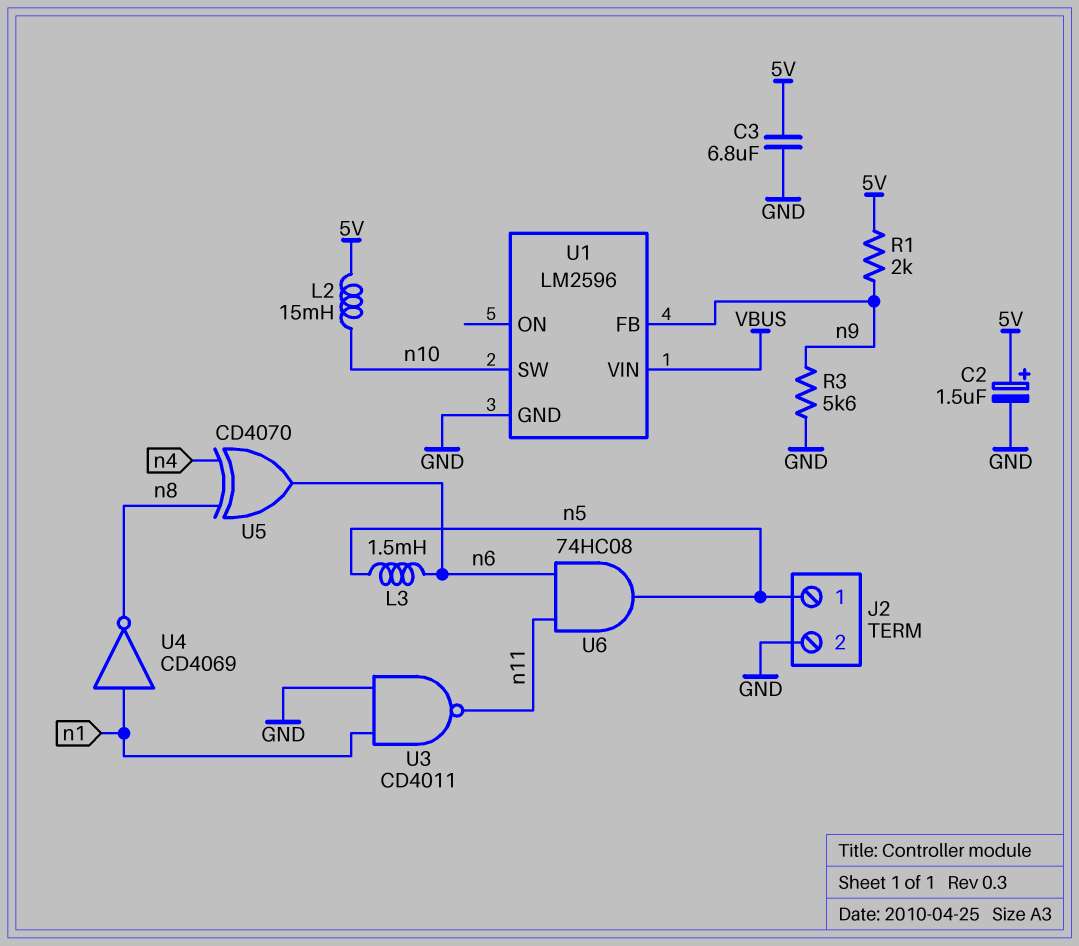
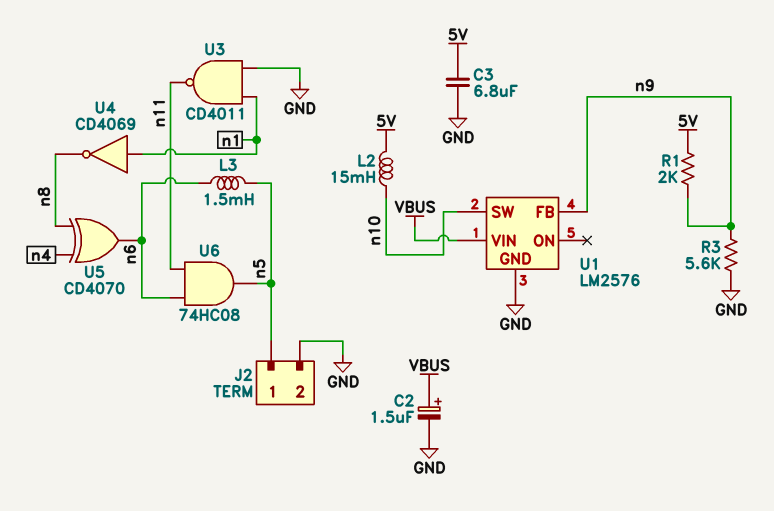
C2: 1.5uF (plus 5V, minus GND) -> 1.5uF (plus VBUS, minus GND)
U1: LM2596 -> LM2576

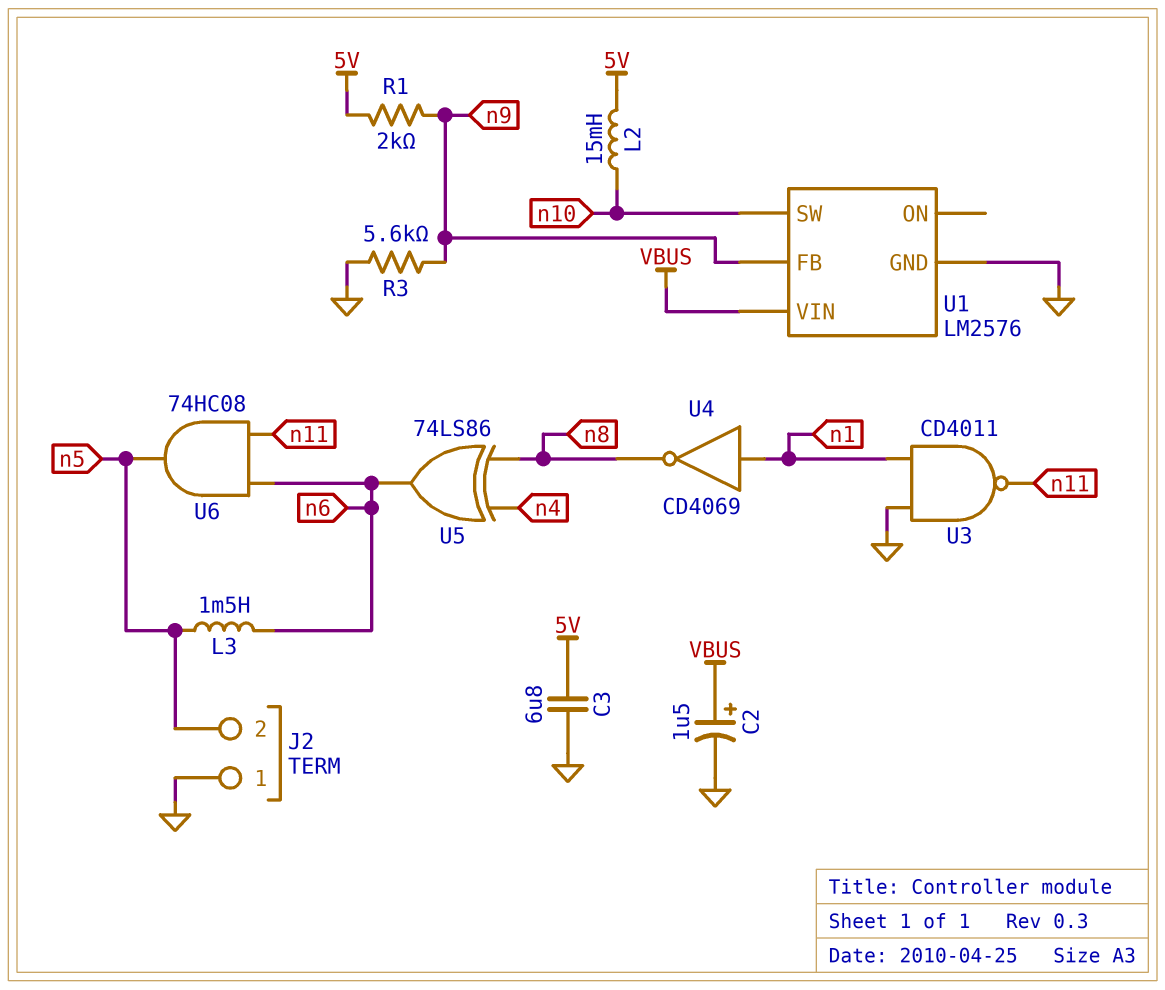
J2 pin 1: n5 -> GND
J2 pin 2: GND -> n5
U5: XOR CD4070 (in n4, in n8, out n6) -> XOR 74LS86 (in n4, in n8, out n6)

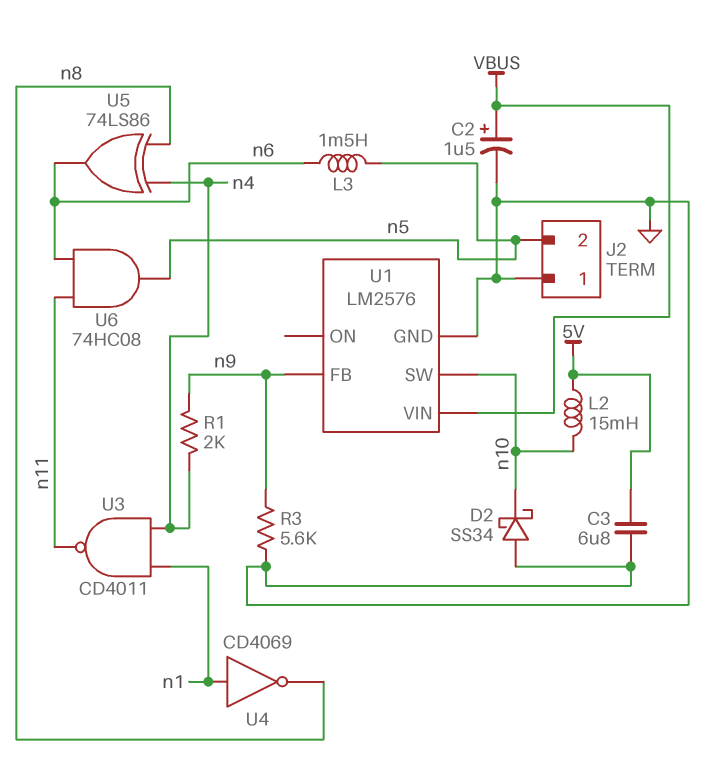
D2: none -> schottky SS34 (A GND, K n10)
R1: 2k (5V, n9) -> 2k (n4, n9)
U3: NAND CD4011 (in GND, in n1, out n11) -> NAND CD4011 (in n1, in n4, out n11)

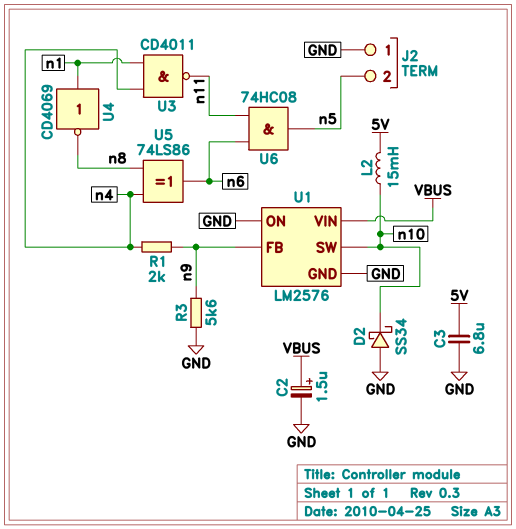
L3: 1.5mH (n5, n6) -> none
U1 pin ON: none -> GND

